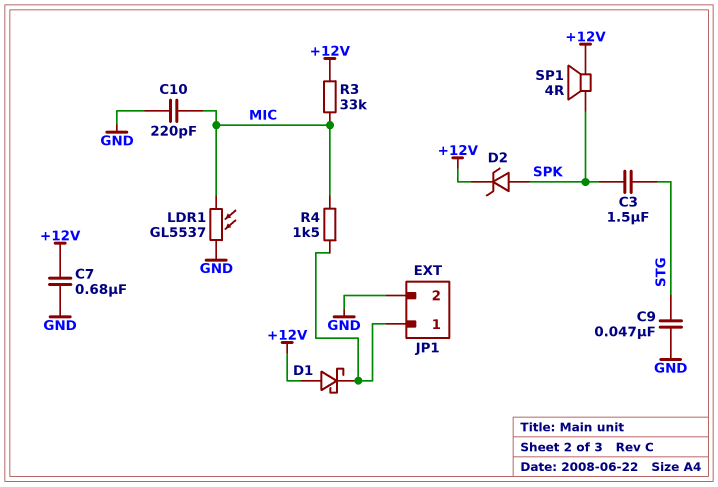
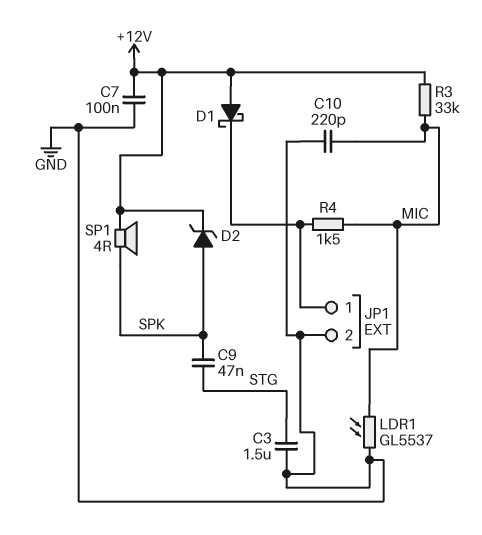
C3: 1.5uF (SPK, STG) -> 1.5uF (GND, STG)
C7: 680nF (+12V, GND) -> 100nF (+12V, GND)
C9: 47nF (GND, STG) -> 47nF (SPK, STG)

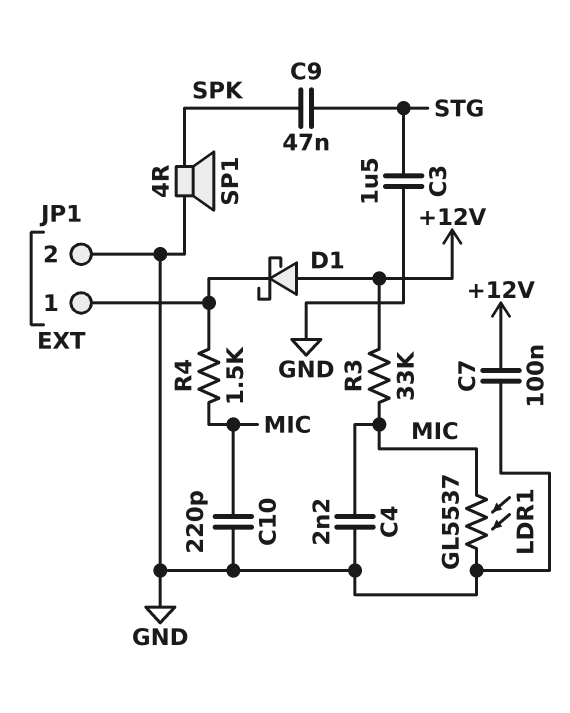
C4: none -> 2.2nF (GND, MIC)
D2: zener (A SPK, K +12V) -> none
SP1: speaker 4R (+12V, SPK) -> speaker 4R (GND, SPK)

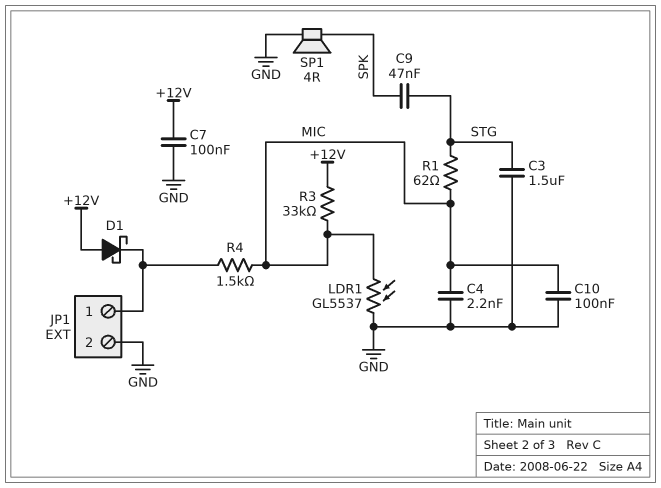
C10: 220pF (GND, MIC) -> 100nF (GND, MIC)
R1: none -> 62 (MIC, STG)

